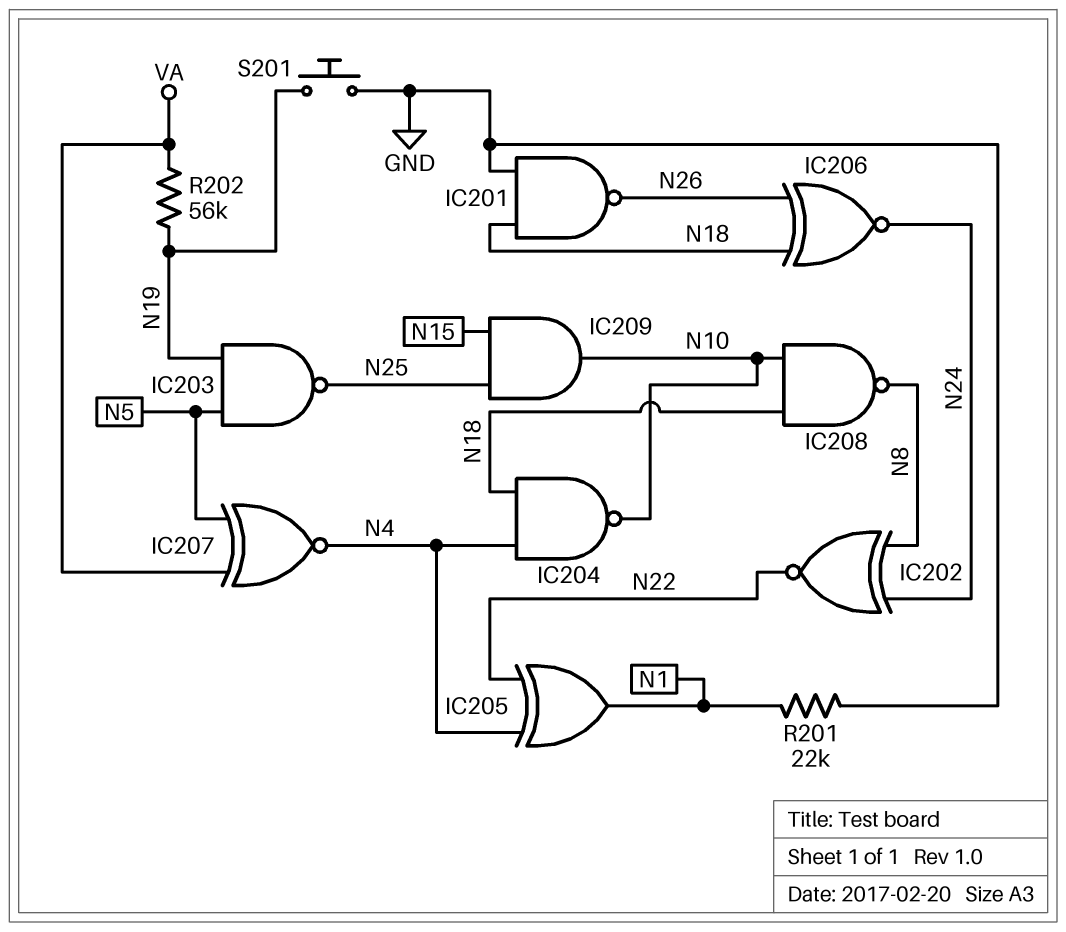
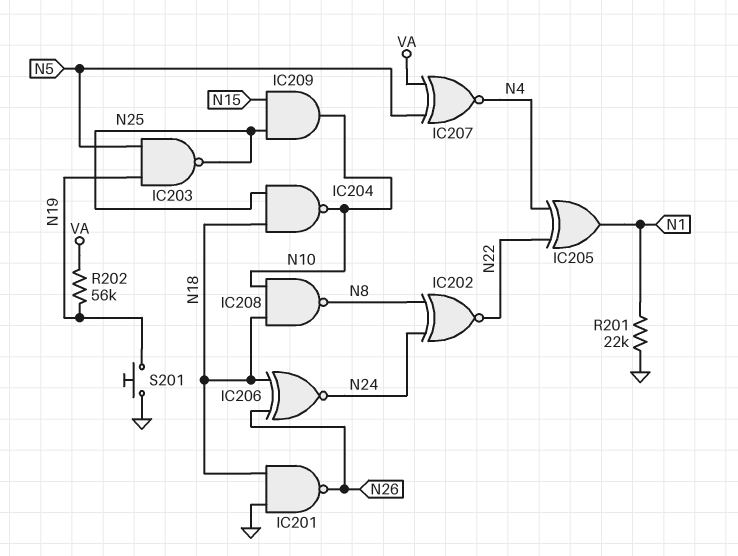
IC204: NAND (in N4, in N18, out N10) -> NAND (in N18, in N25, out N10)

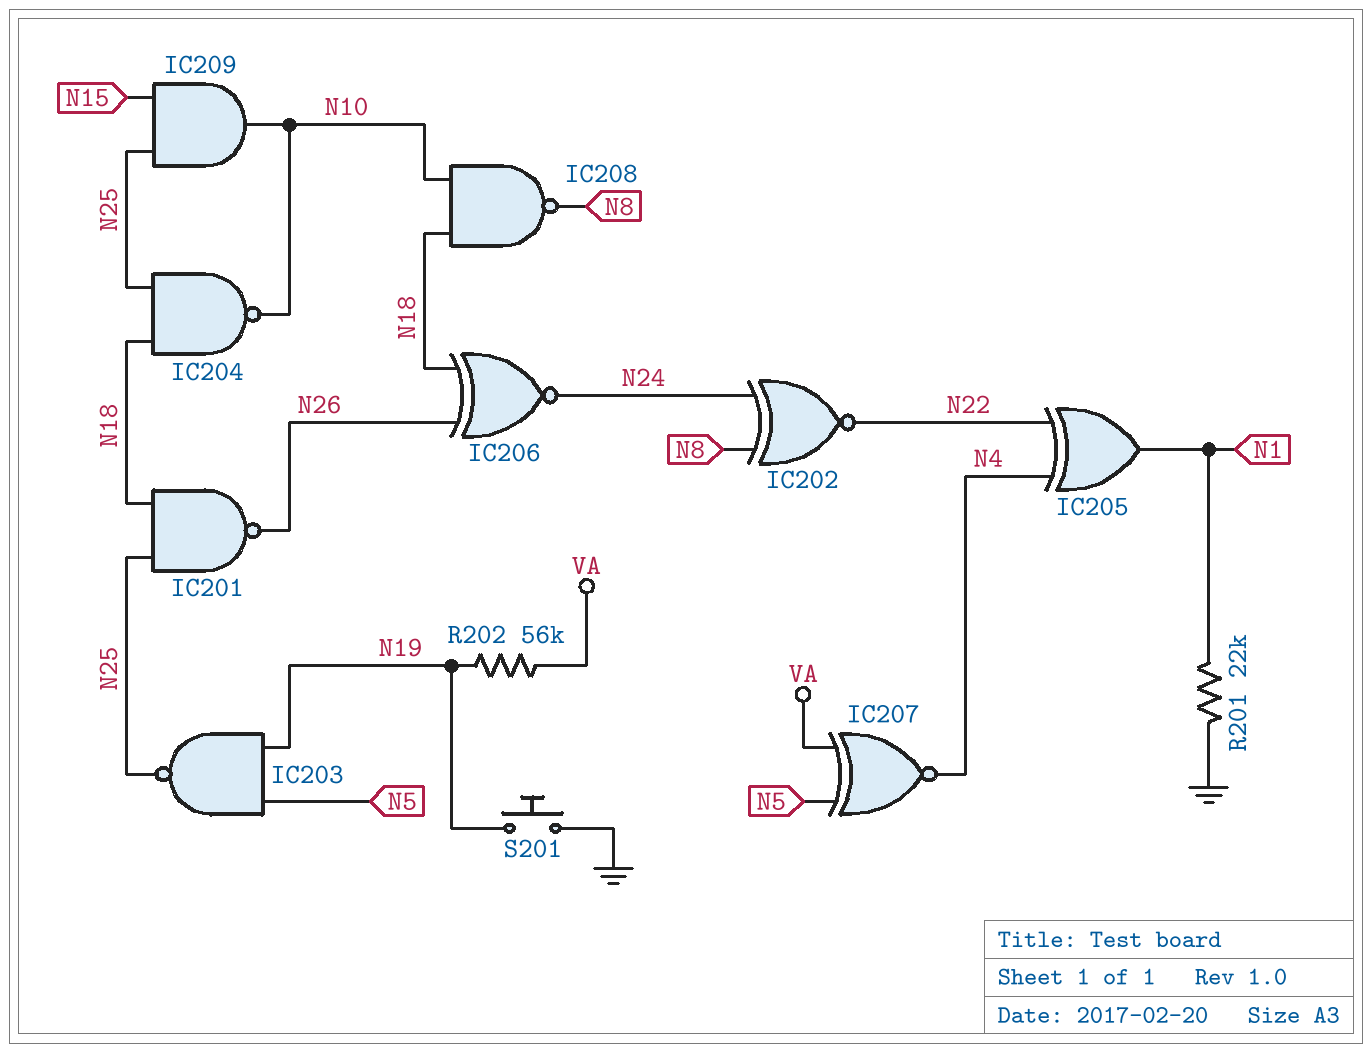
IC201: NAND (in GND, in N18, out N26) -> NAND (in N18, in N25, out N26)

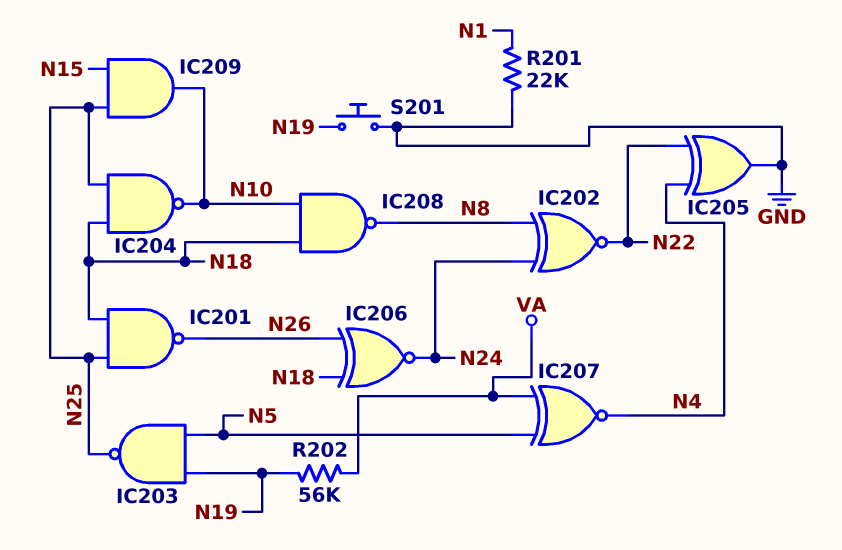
IC205: XOR (in N4, in N22, out N1) -> XOR (in N4, in N22, out GND)

